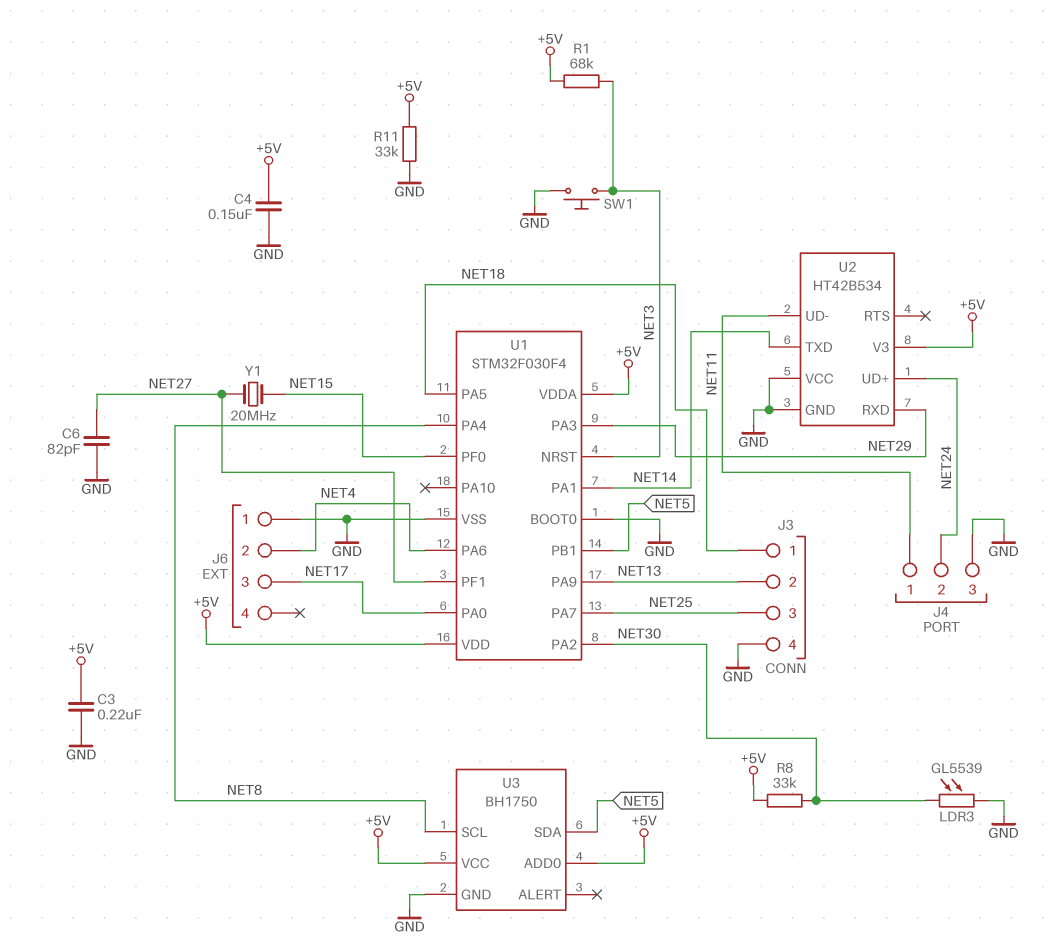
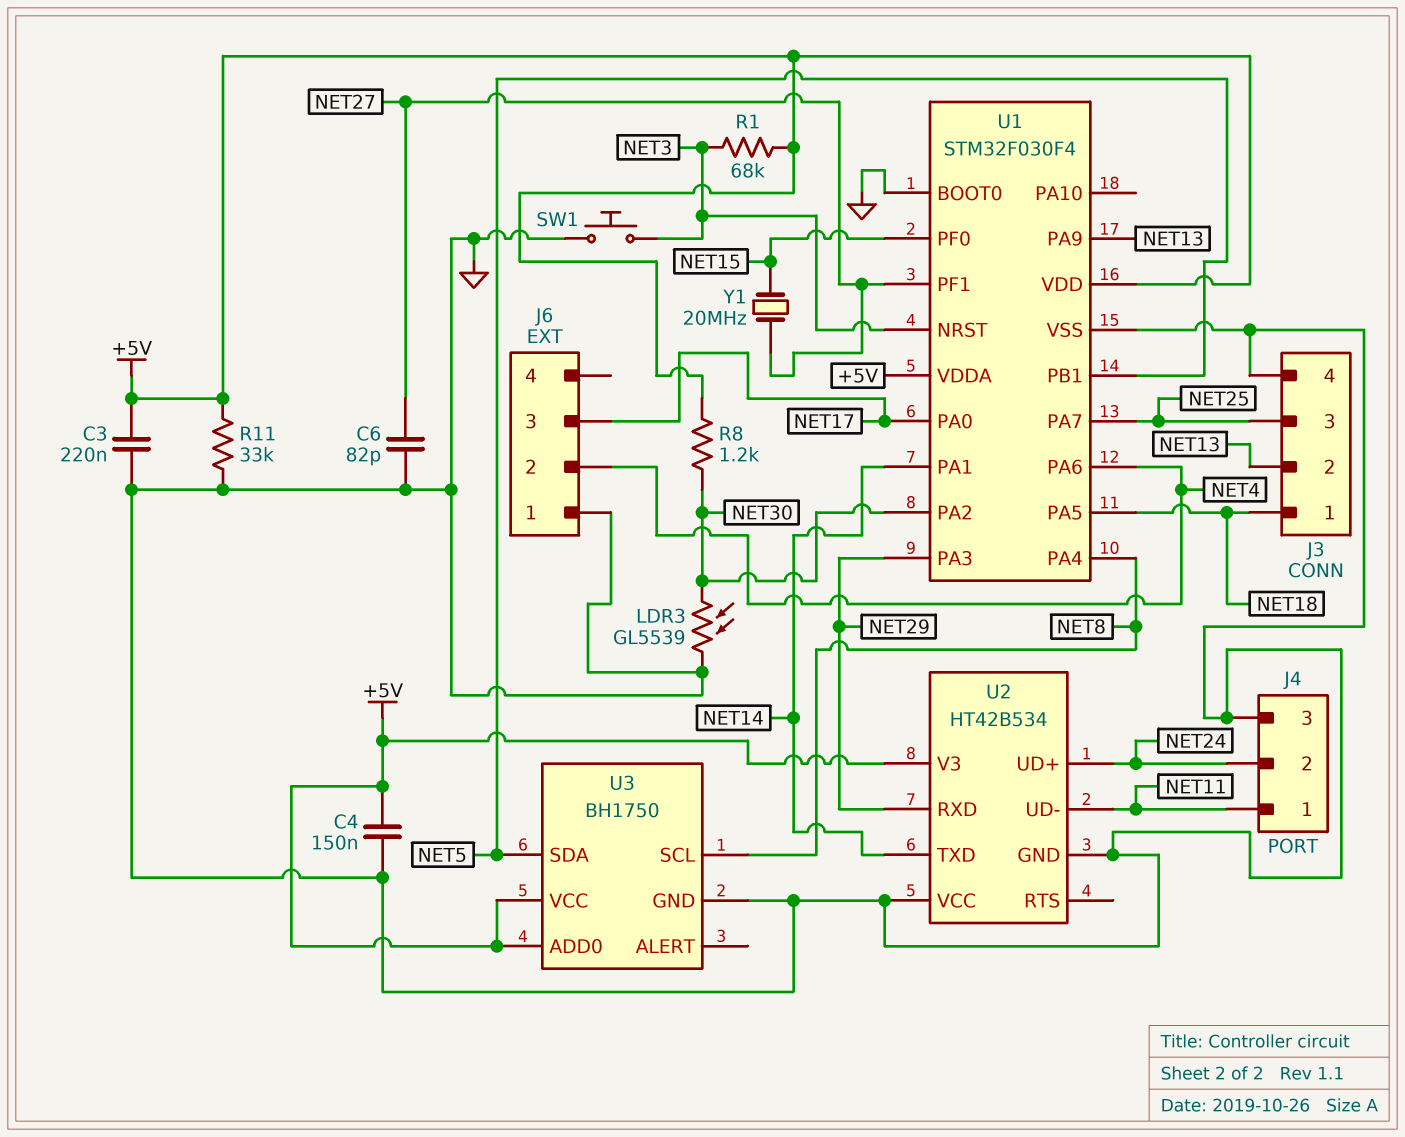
R8: 33k (+5V, NET30) -> 1.2k (+5V, NET30)

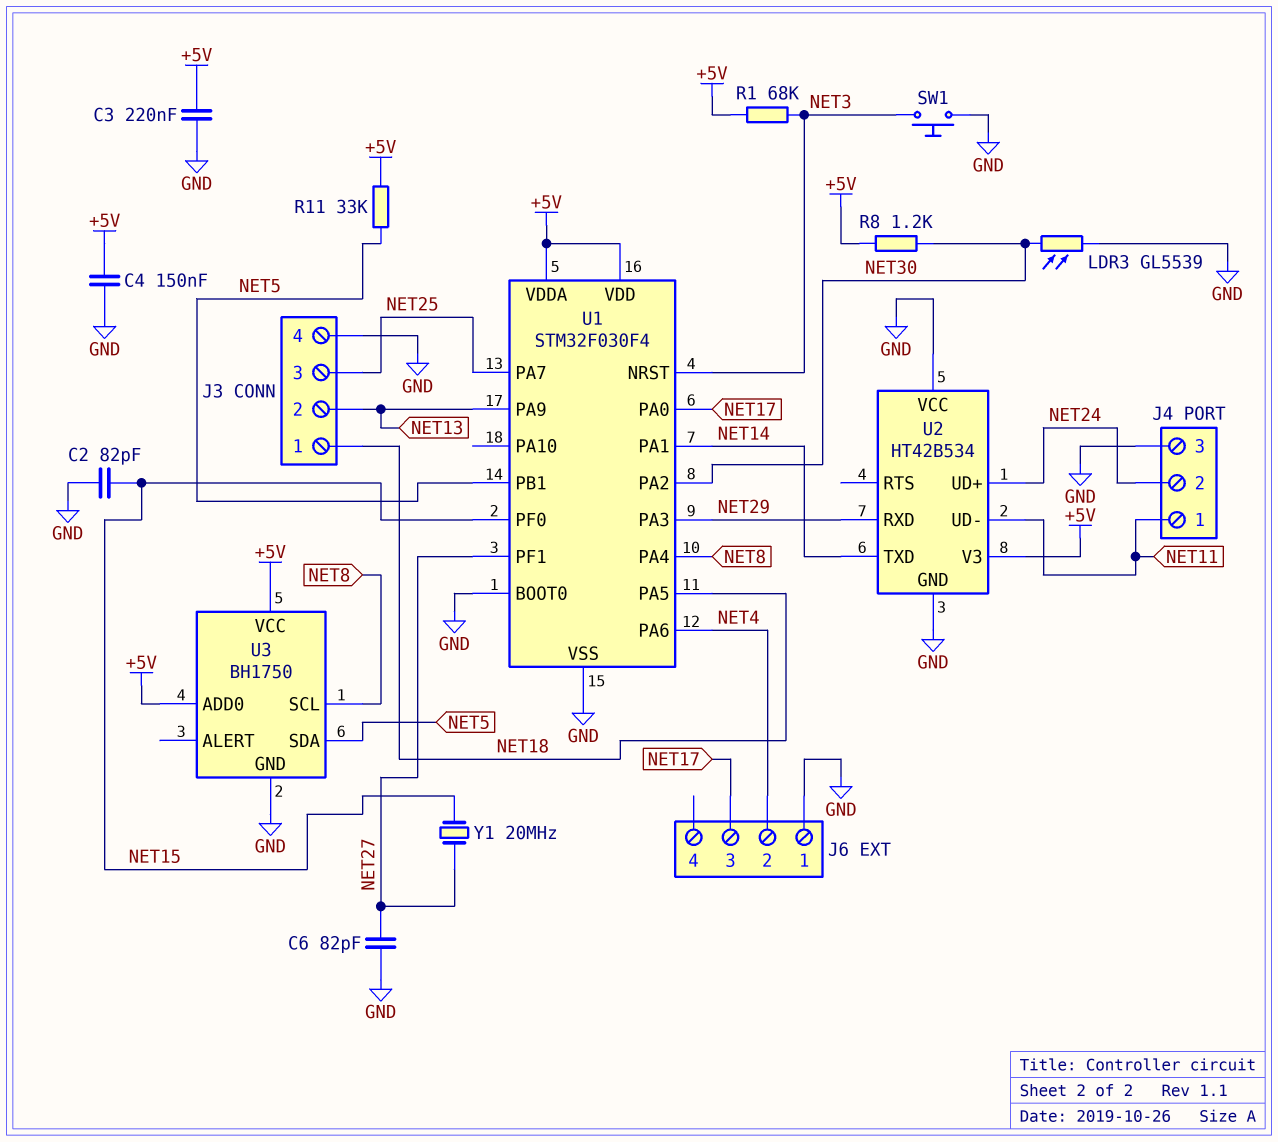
C2: none -> 82pF (GND, NET15)
R11: 33k (+5V, GND) -> 33k (+5V, NET5)

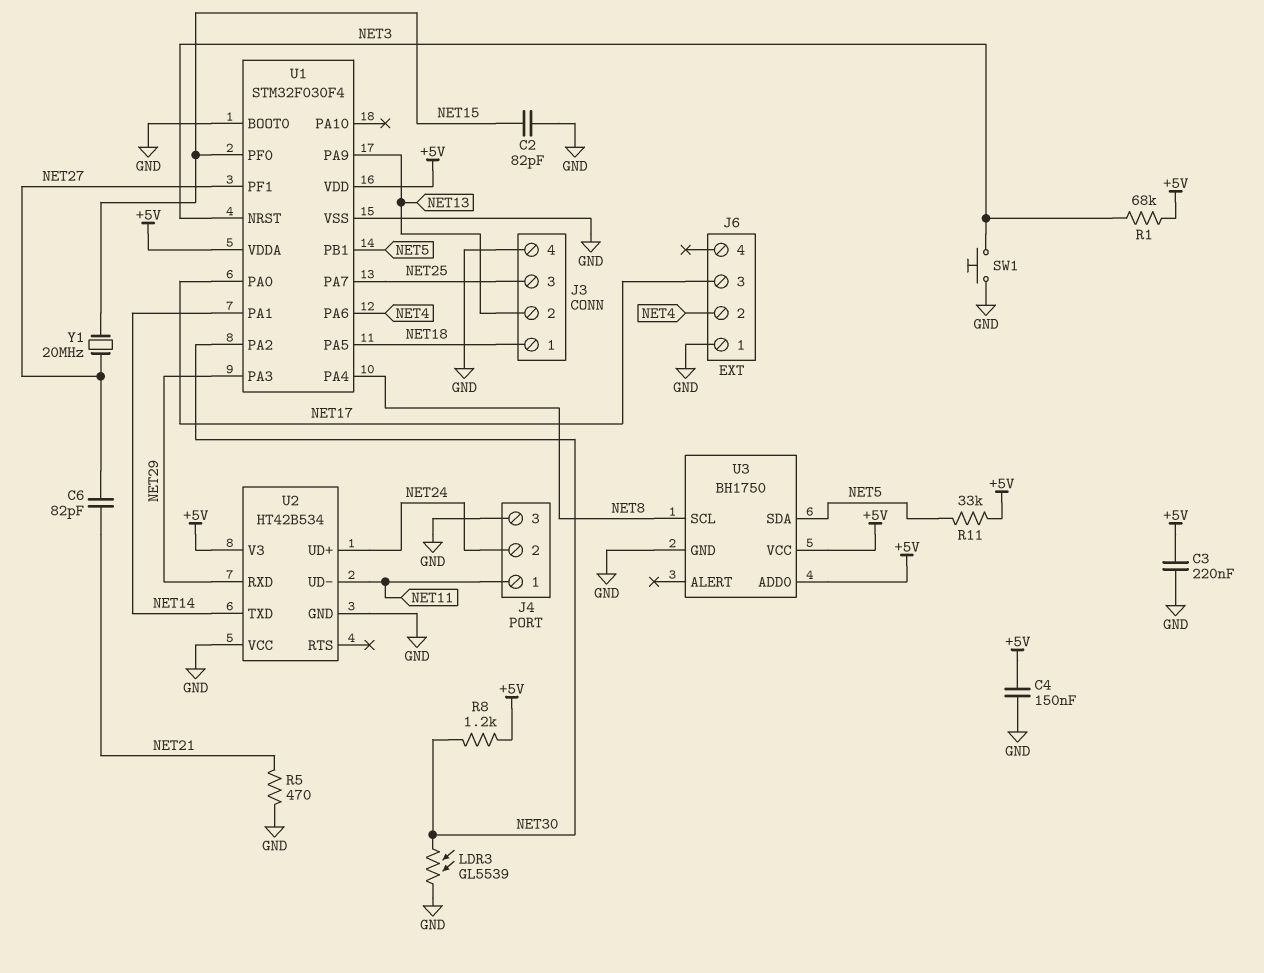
C6: 82pF (GND, NET27) -> 82pF (NET21, NET27)
R5: none -> 470 (GND, NET21)

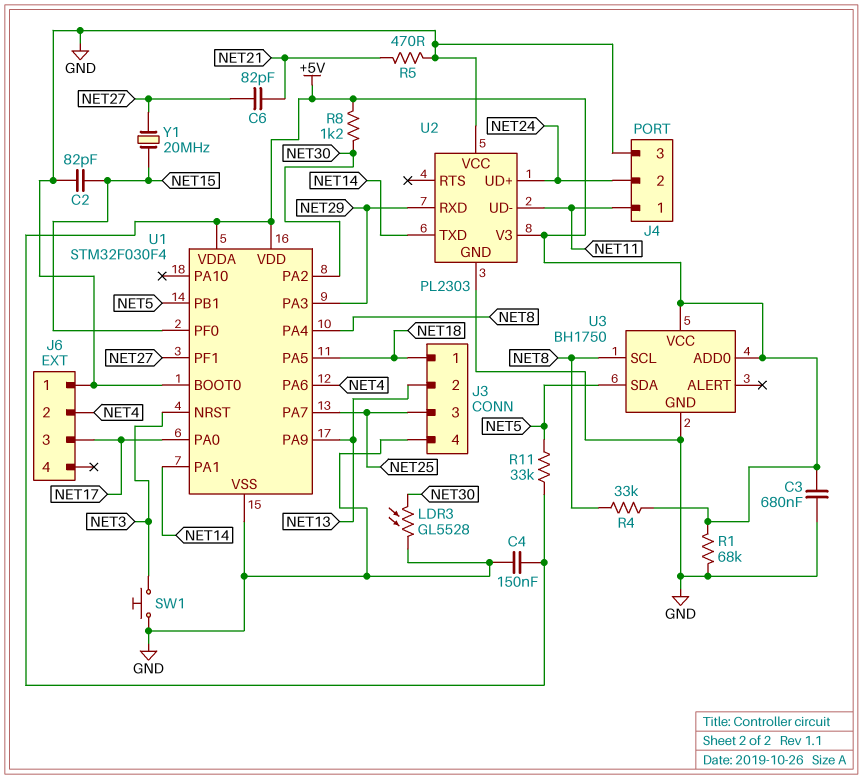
C3: 220nF (+5V, GND) -> 680nF (+5V, GND)
LDR3: GL5539 (GND, NET30) -> GL5528 (GND, NET30)
R1: 68k (+5V, NET3) -> 68k (+5V, GND)
R4: none -> 33k (+5V, NET8)
U2: HT42B534 -> PL2303

